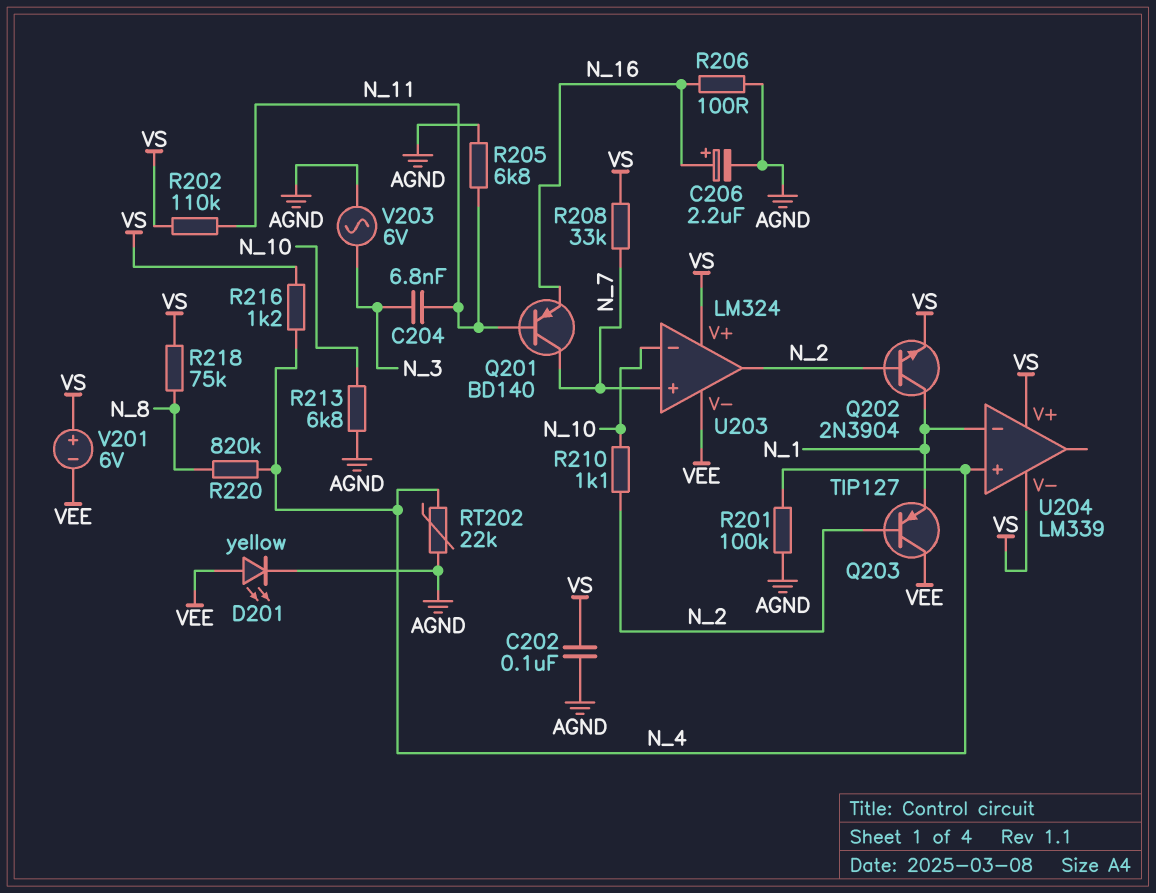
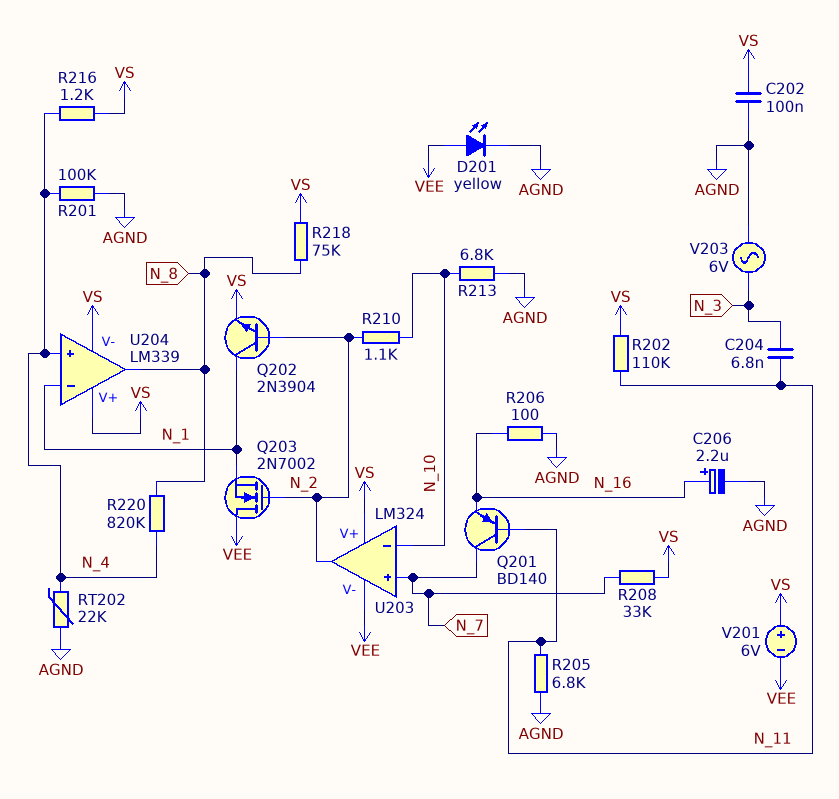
Q203: PNP TIP127 (B N_2, C VEE, E N_1) -> NMOS 2N7002 (G N_2, D VEE, S N_1)
U204 pin out: none -> N_8

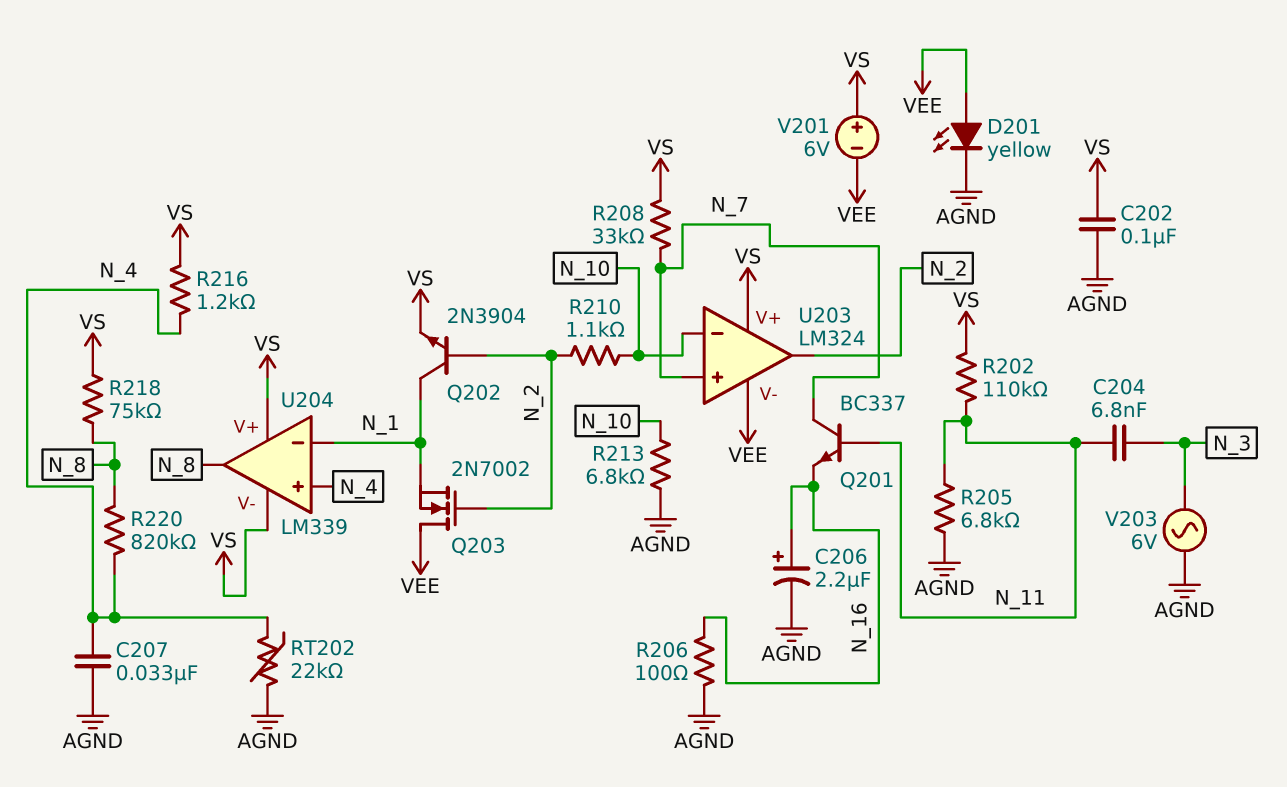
C207: none -> 33nF (AGND, N_4)
Q201: PNP BD140 (B N_11, C N_7, E N_16) -> NPN BC337 (B N_11, C N_7, E N_16)
R201: 100k (AGND, N_4) -> none

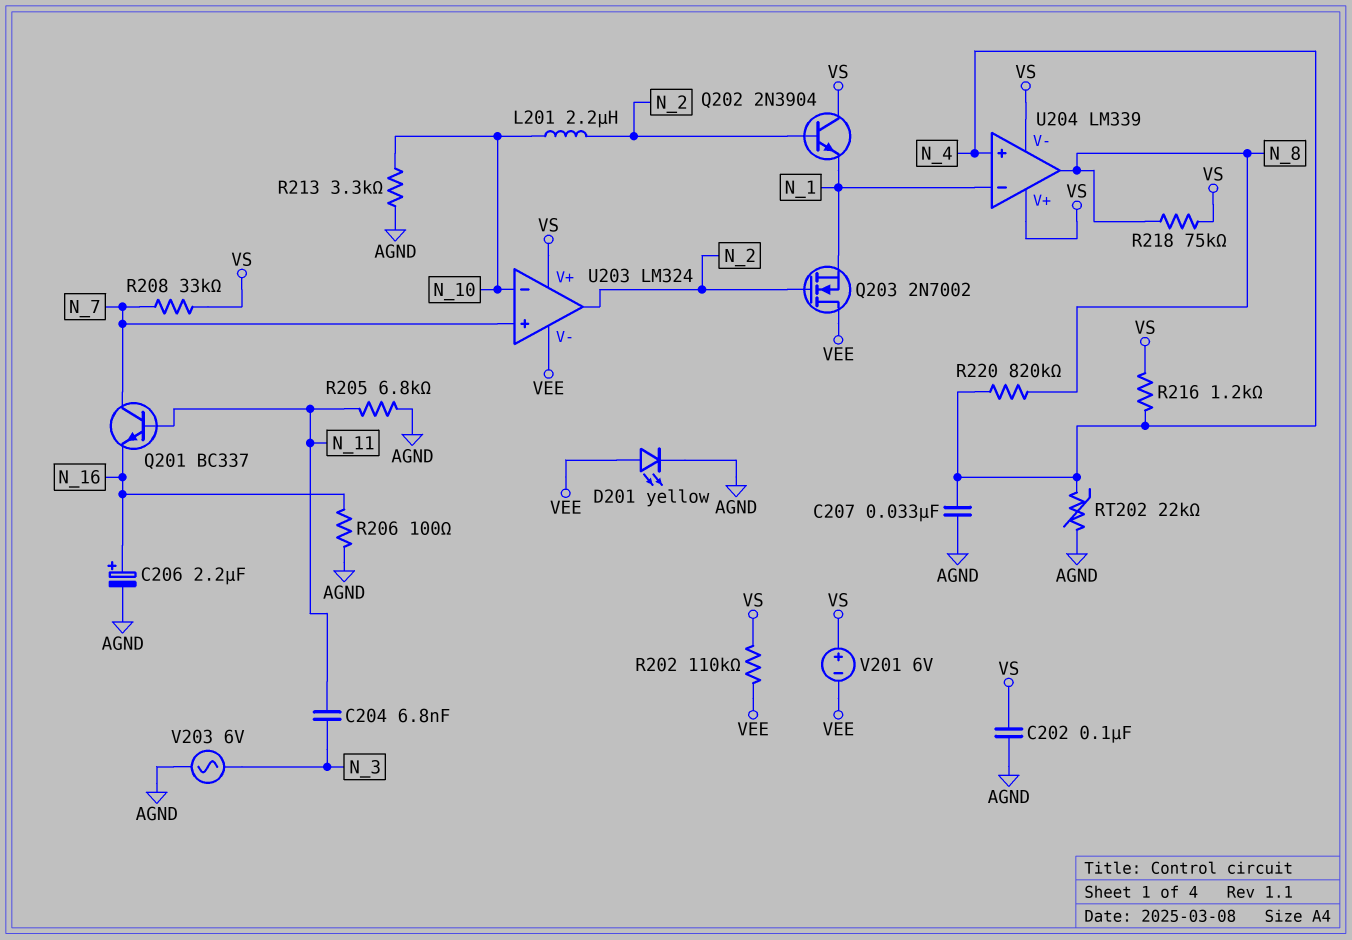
L201: none -> 2.2uH (N_2, N_10)
Q202: NPN 2N3904 (B N_2, C N_1, E VS) -> NPN 2N3904 (B N_2, C VS, E N_1)
R202: 110k (N_11, VS) -> 110k (VEE, VS)
R210: 1.1k (N_2, N_10) -> none
R213: 6.8k (AGND, N_10) -> 3.3k (AGND, N_10)

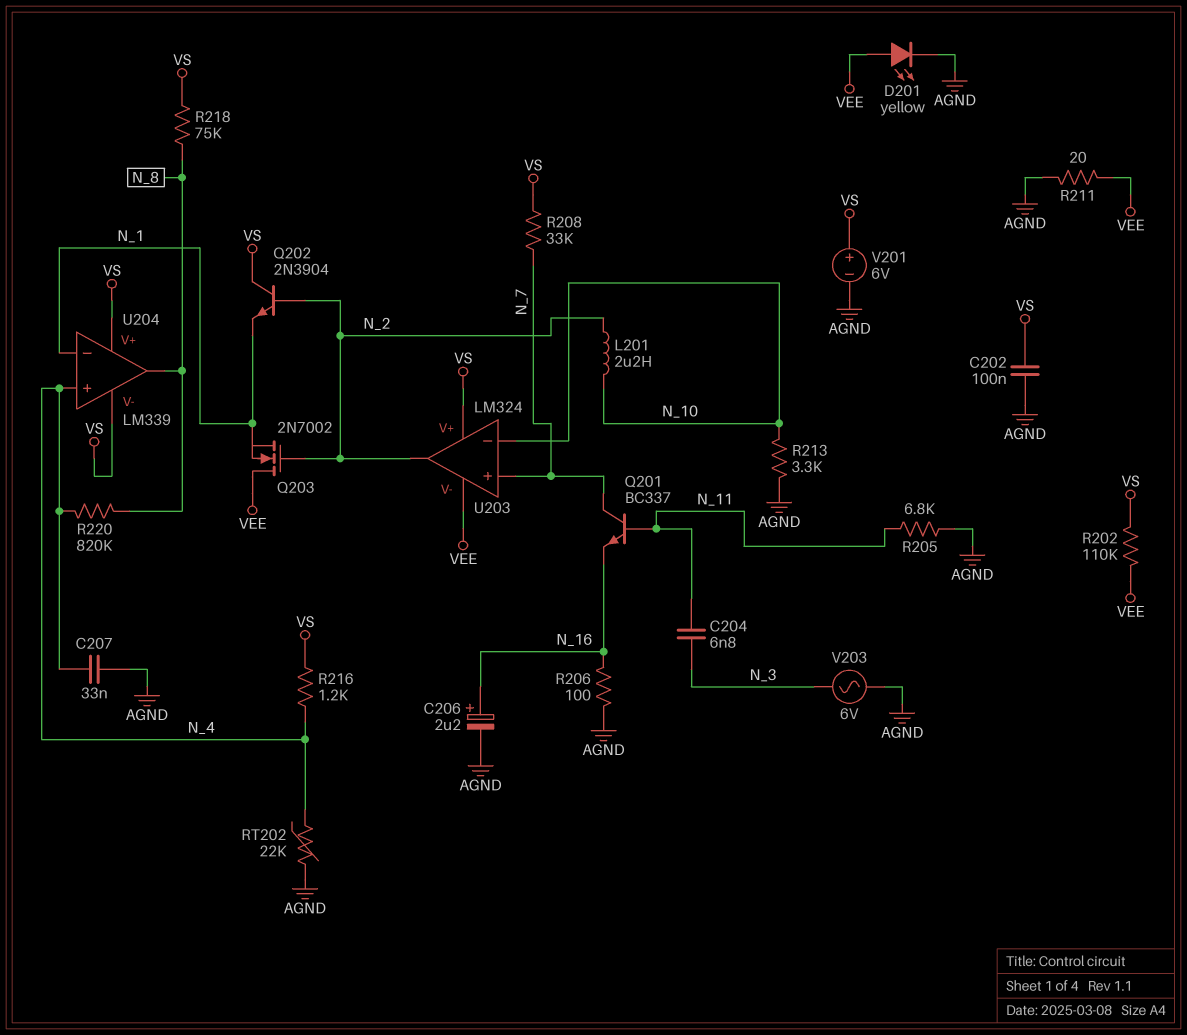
R211: none -> 20 (AGND, VEE)
V201: 6V (plus VS, minus VEE) -> 6V (plus VS, minus AGND)

